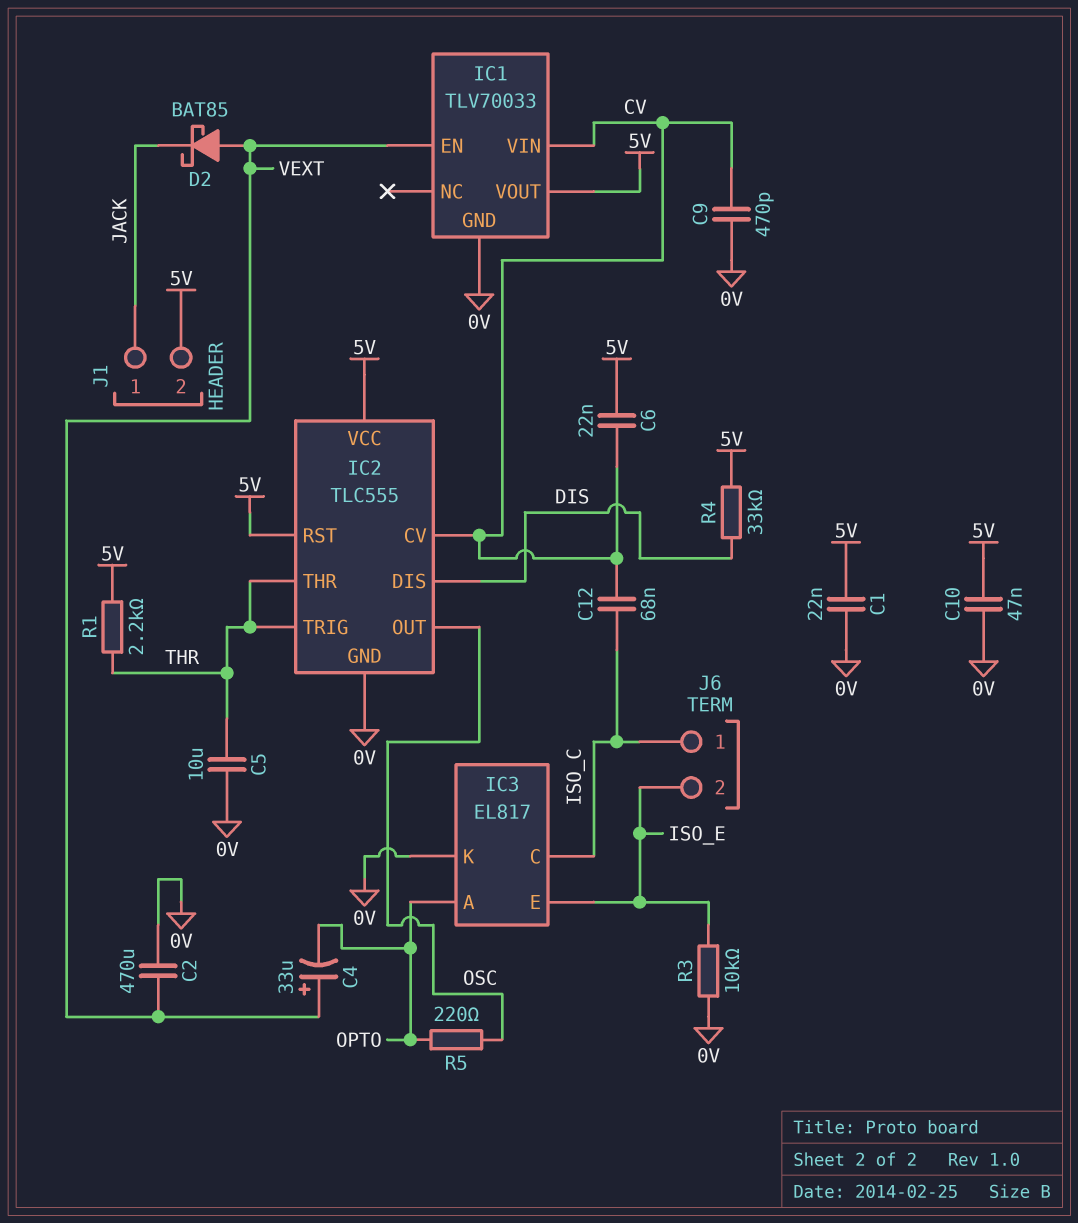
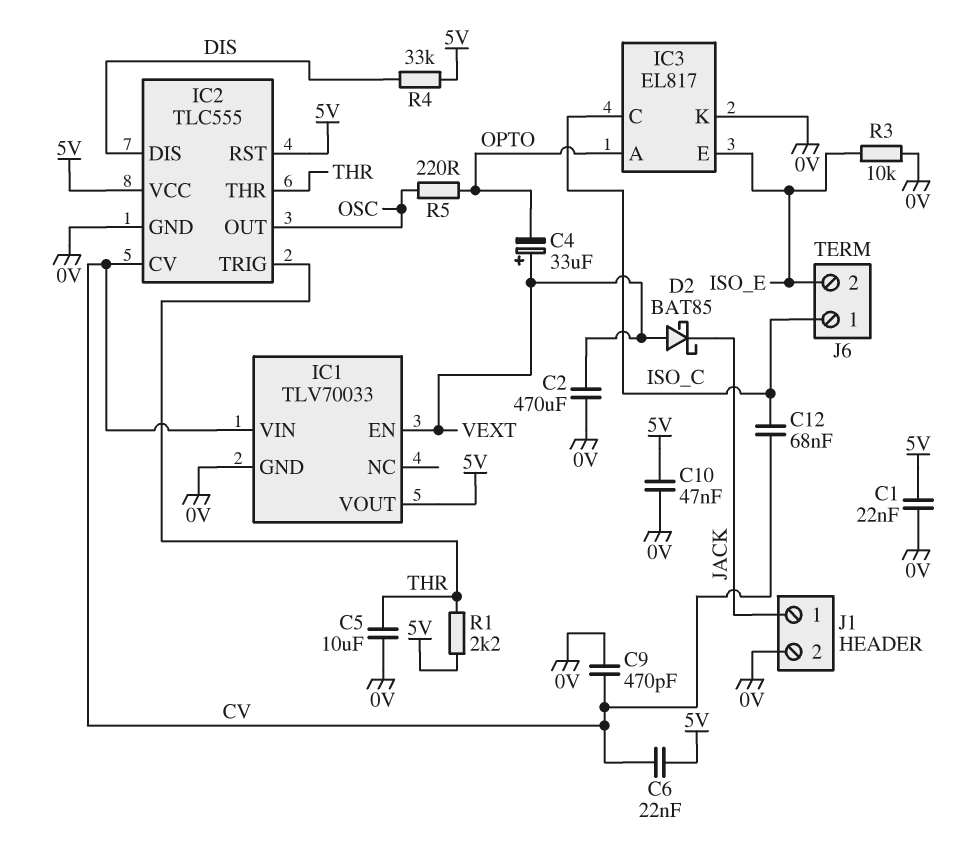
J1 pin 2: 5V -> 0V

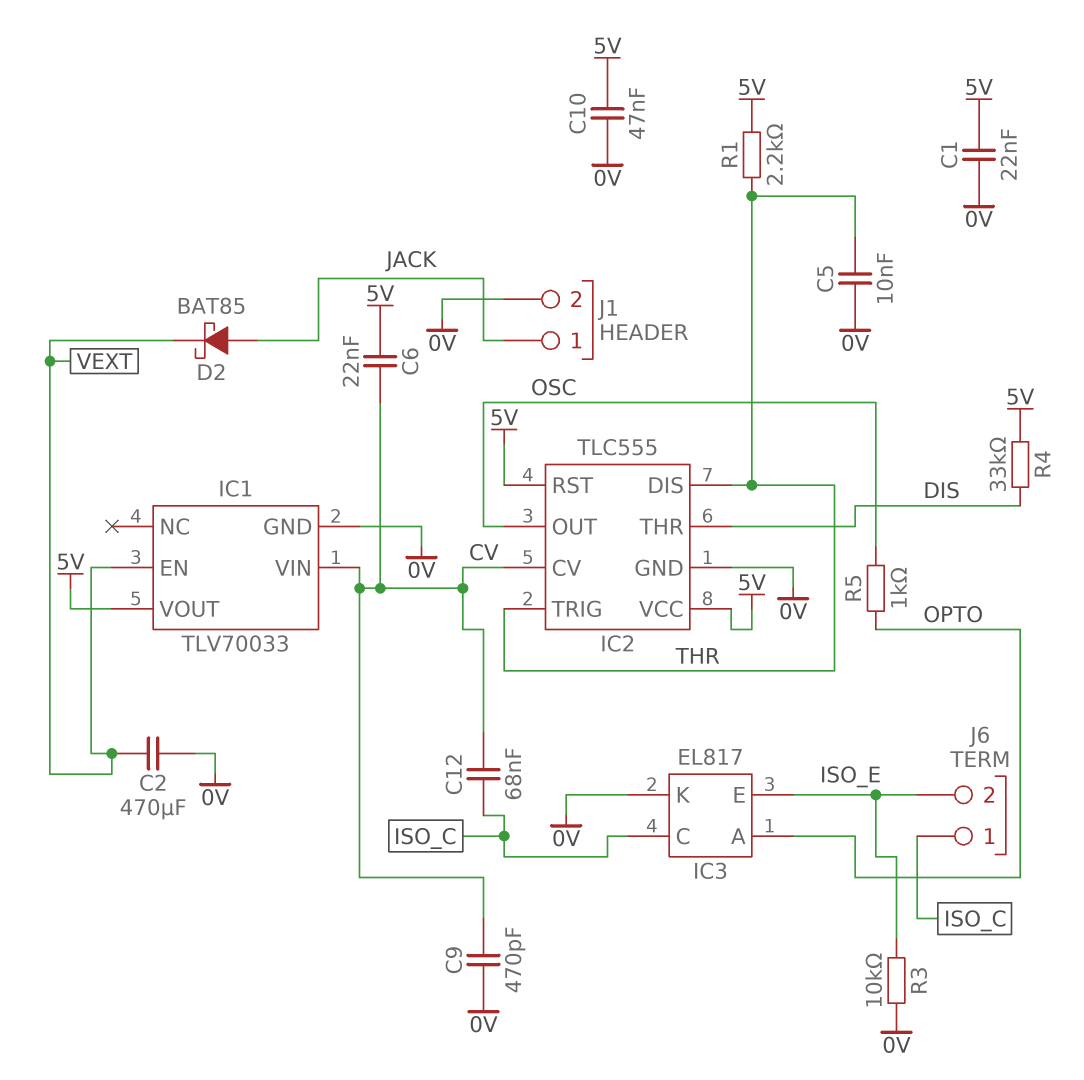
C4: 33uF (plus VEXT, minus OPTO) -> none
C5: 10uF (0V, THR) -> 10nF (0V, THR)
D2: schottky BAT85 (A VEXT, K JACK) -> schottky BAT85 (A JACK, K VEXT)
IC2 pin DIS: DIS -> THR
IC2 pin THR: THR -> DIS
R5: 220 (OPTO, OSC) -> 1k (OPTO, OSC)

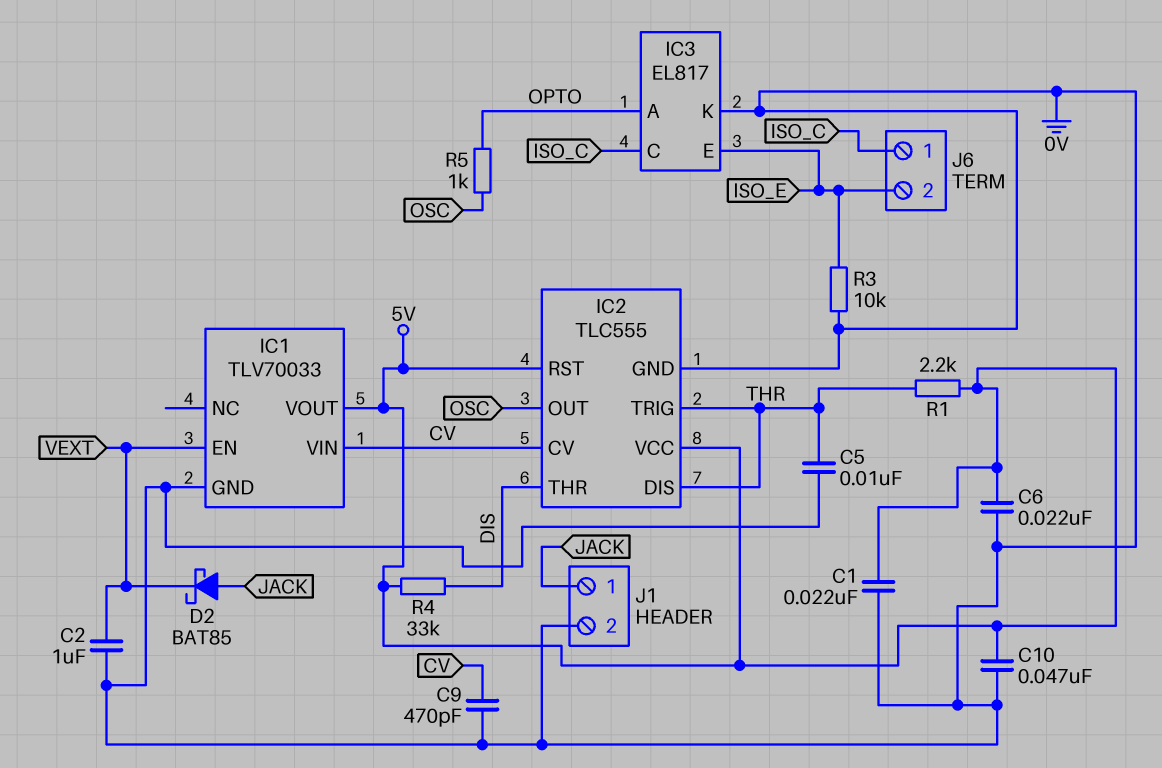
C2: 470uF (0V, VEXT) -> 1uF (0V, VEXT)
C6: 22nF (5V, CV) -> 22nF (0V, 5V)
C12: 68nF (CV, ISO_C) -> none

